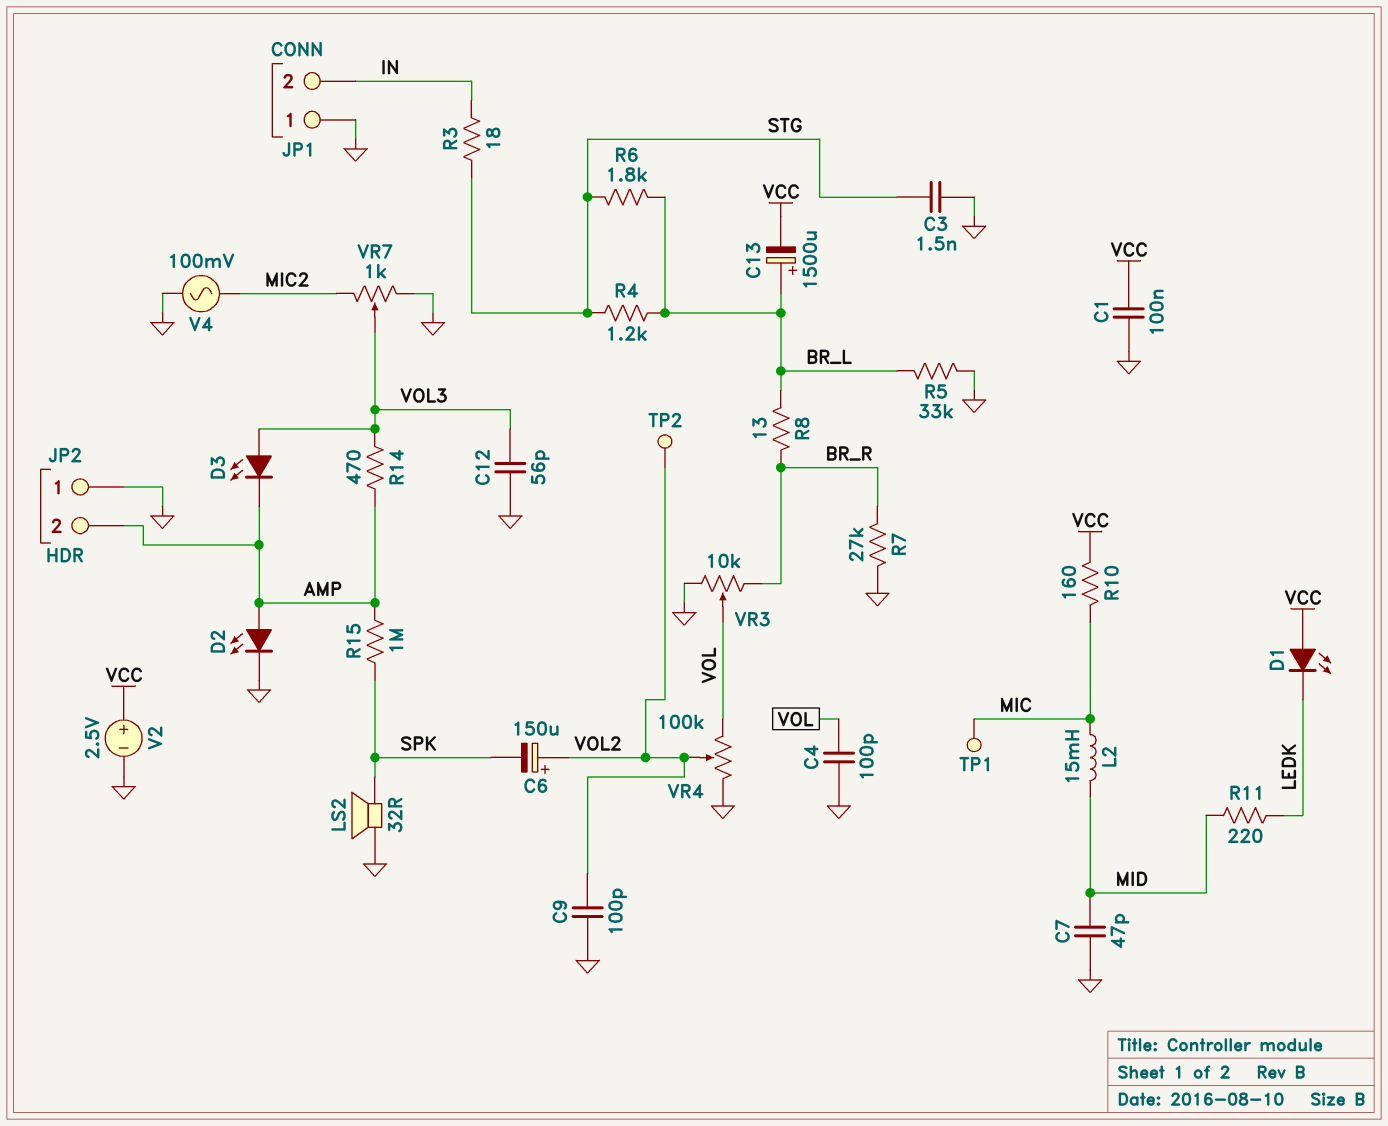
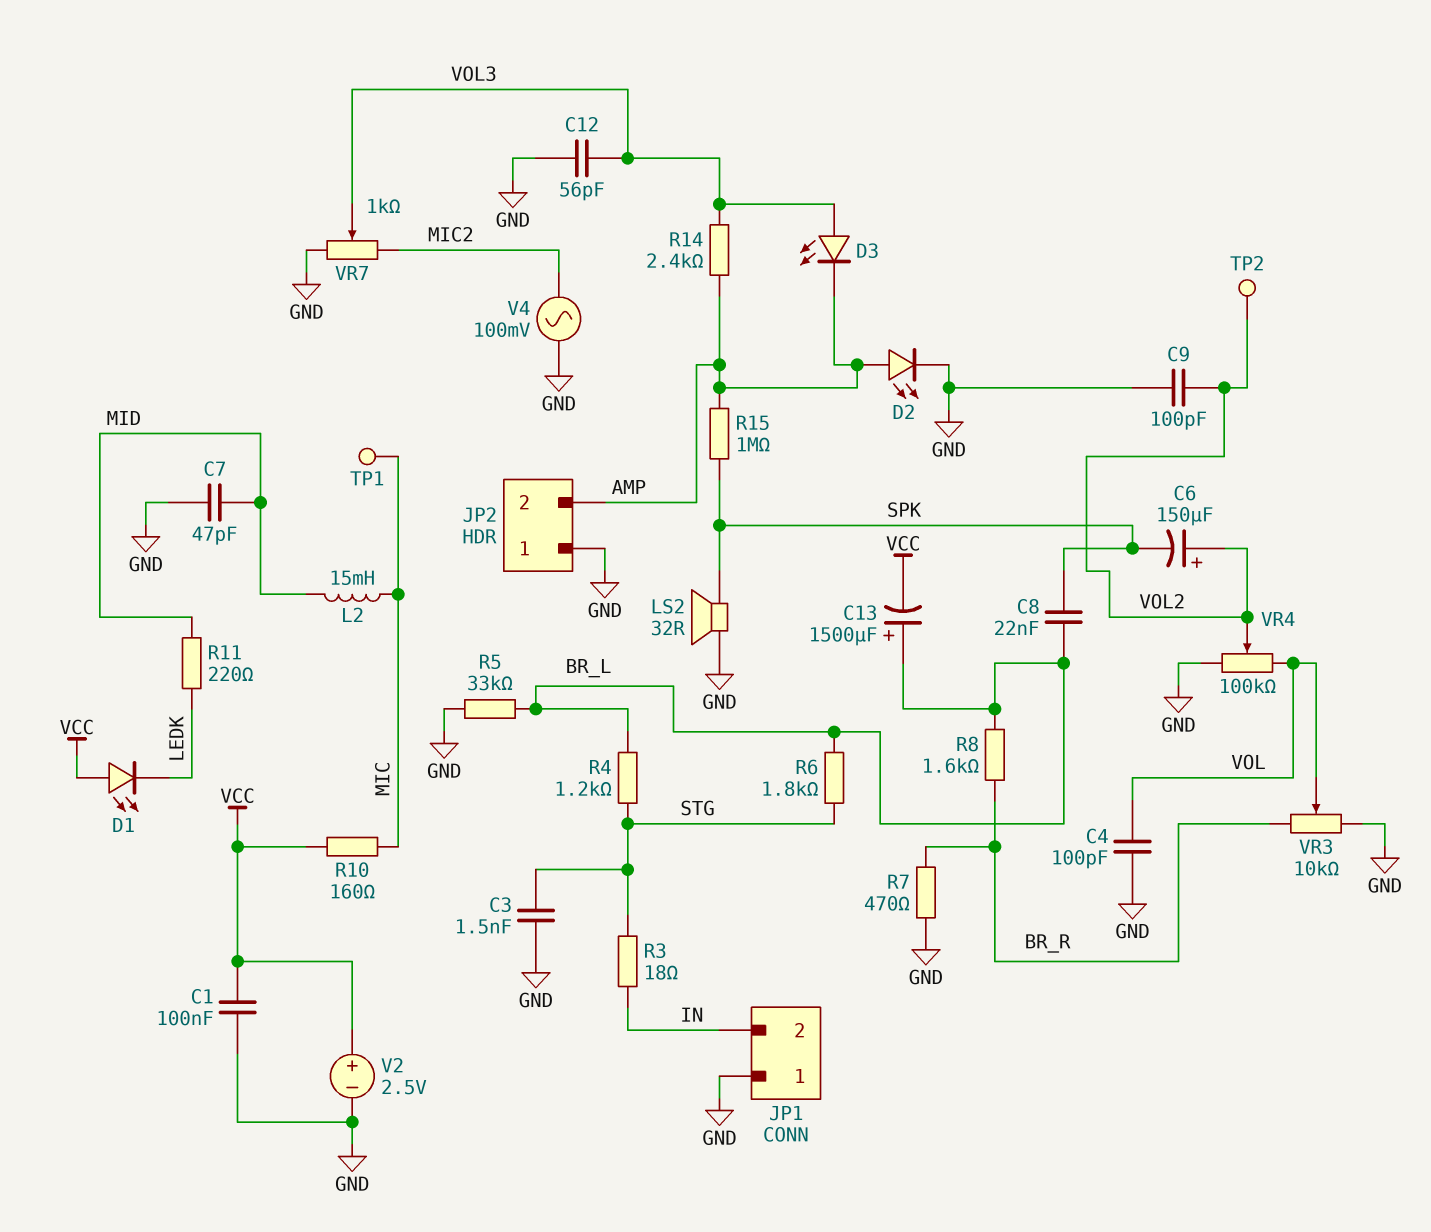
C8: none -> 22nF (BR_L, SPK)
R7: 27k (BR_R, GND) -> 470 (BR_R, GND)
R8: 13 (BR_L, BR_R) -> 1.6k (BR_L, BR_R)
R14: 470 (AMP, VOL3) -> 2.4k (AMP, VOL3)

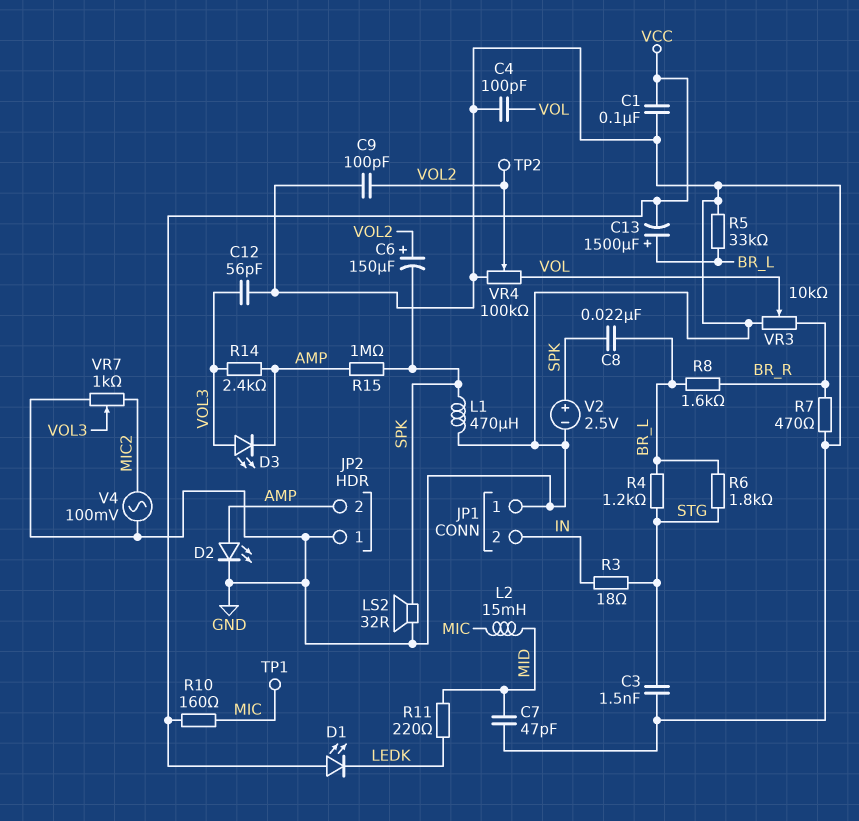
L1: none -> 470uH (GND, SPK)
V2: 2.5V (plus VCC, minus GND) -> 2.5V (plus SPK, minus GND)

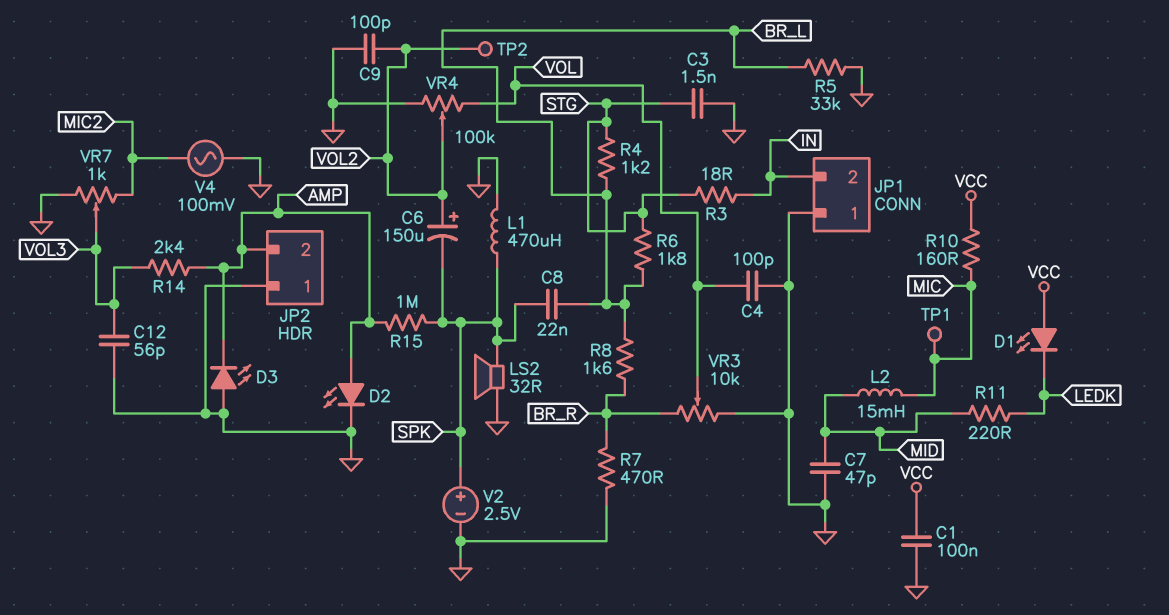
C13: 1500uF (plus BR_L, minus VCC) -> none
D3: LED (A VOL3, K AMP) -> LED (A GND, K AMP)

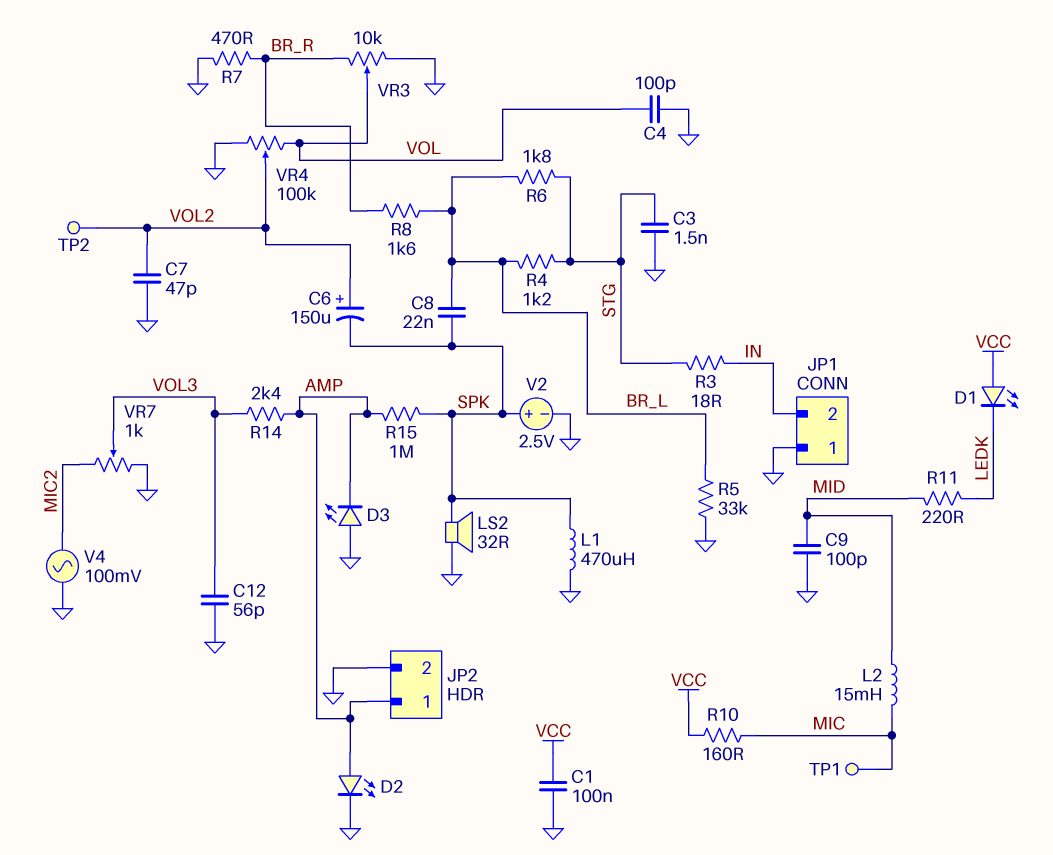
C7: 47pF (GND, MID) -> 47pF (GND, VOL2)
C9: 100pF (GND, VOL2) -> 100pF (GND, MID)
JP2 pin 1: GND -> AMP
JP2 pin 2: AMP -> GND

